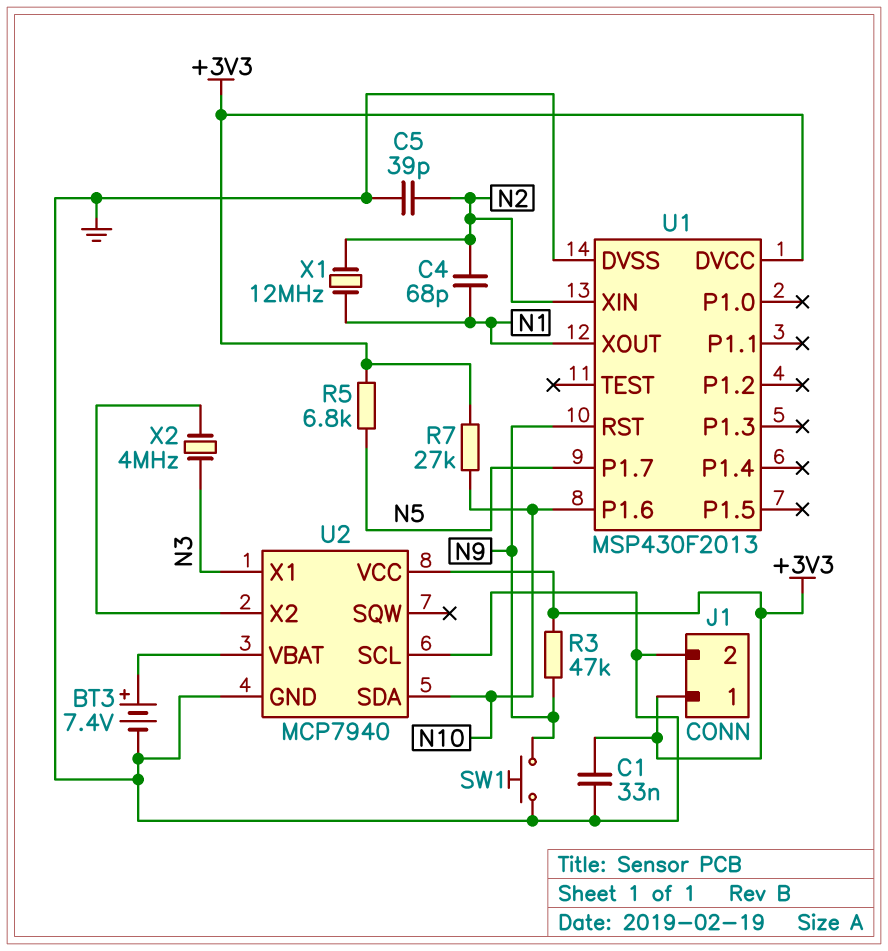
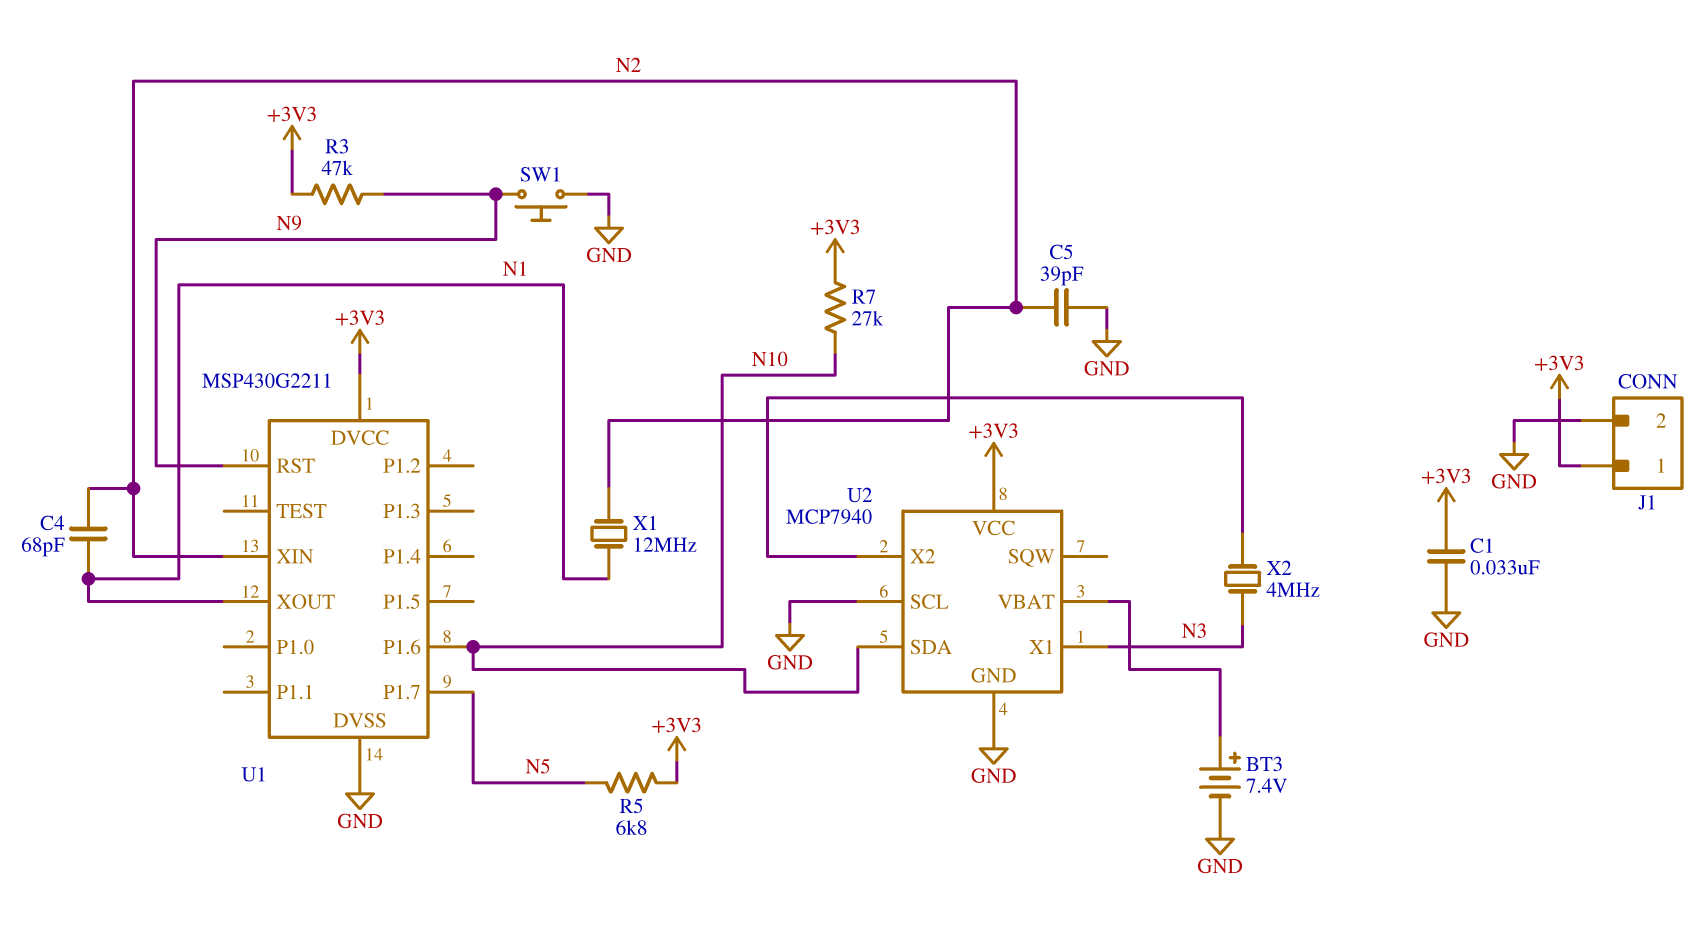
U1: MSP430F2013 -> MSP430G2211

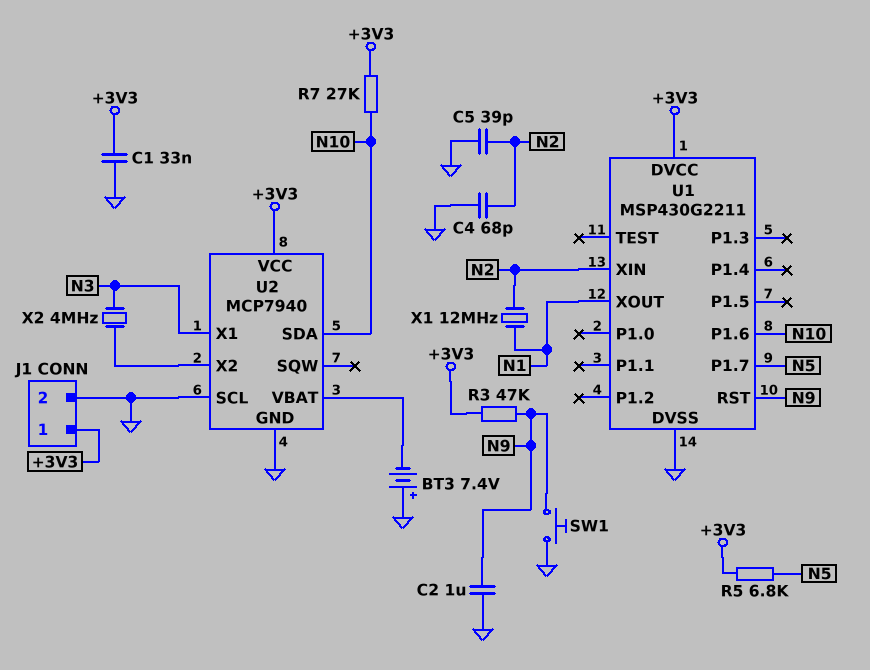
BT3: 7.4V (plus U2/VBAT, minus GND) -> 7.4V (plus GND, minus U2/VBAT)
C2: none -> 1uF (GND, N9)
C4: 68pF (N1, N2) -> 68pF (GND, N2)

